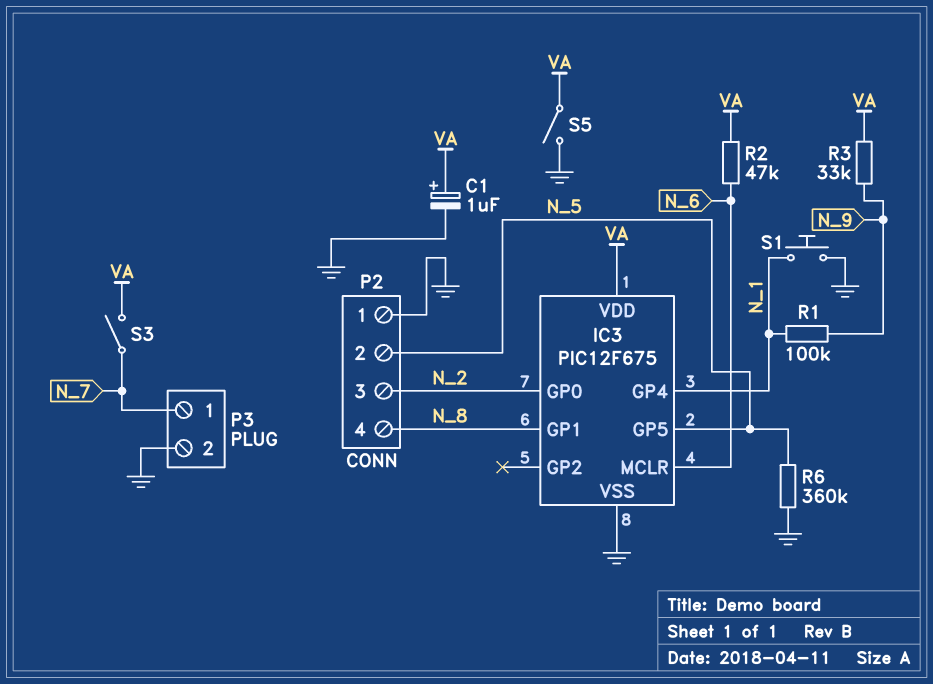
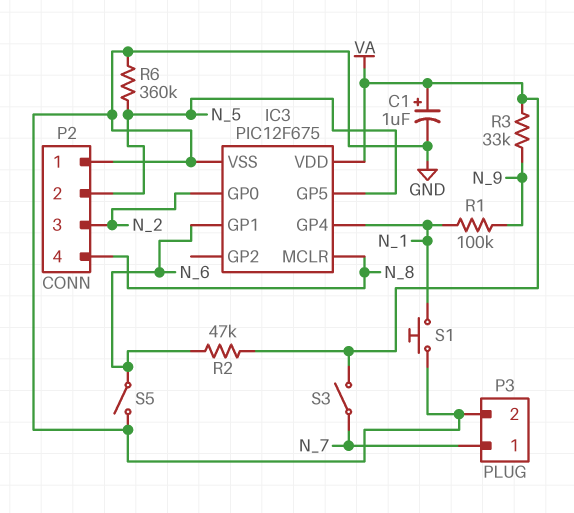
IC3 pin GP1: N_8 -> N_6
IC3 pin MCLR: N_6 -> N_8
S5: switch (GND, VA) -> switch (GND, N_6)

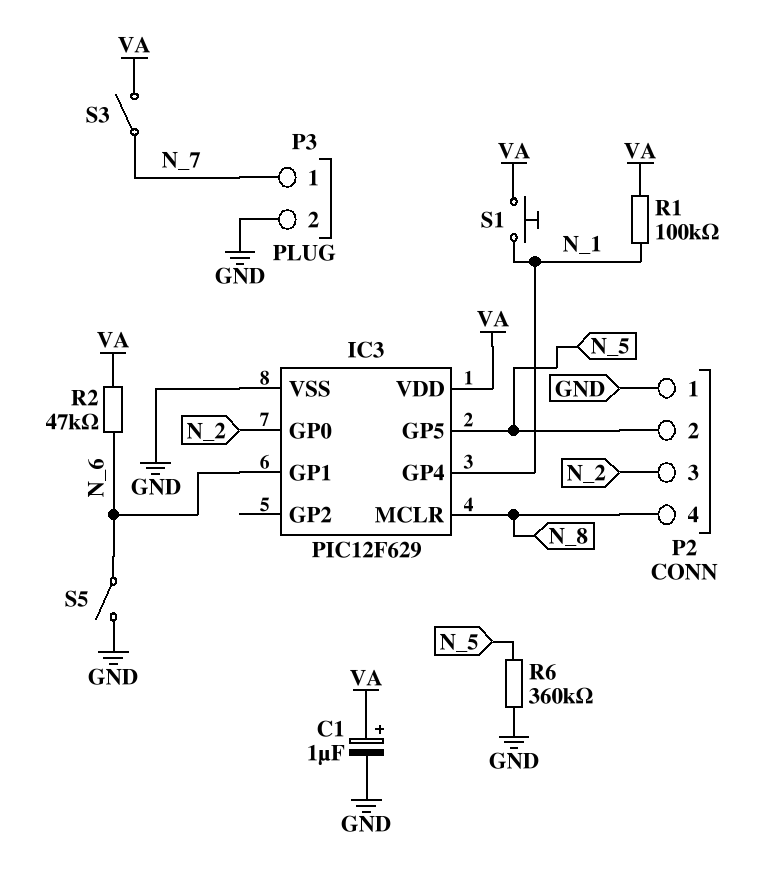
IC3: PIC12F675 -> PIC12F629
R1: 100k (N_1, N_9) -> 100k (N_1, VA)
R3: 33k (N_9, VA) -> none
S1: button (GND, N_1) -> button (N_1, VA)

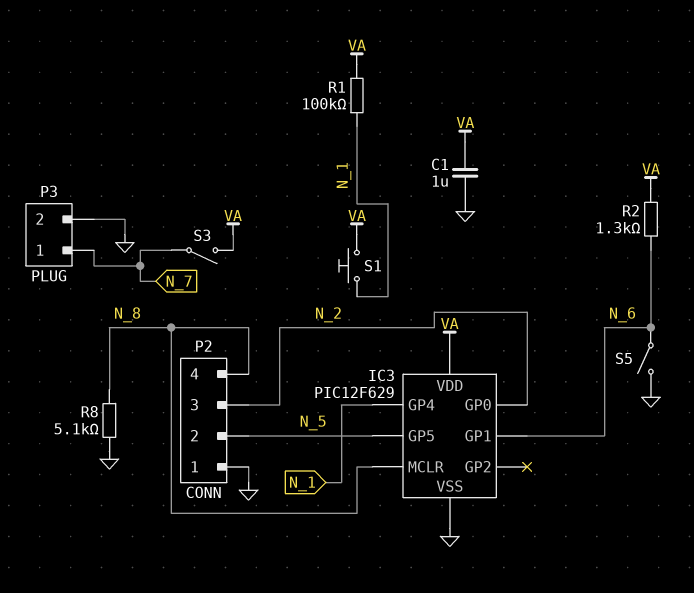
C1: 1uF (plus VA, minus GND) -> 1uF (GND, VA)
R2: 47k (N_6, VA) -> 1.3k (N_6, VA)
R6: 360k (GND, N_5) -> none
R8: none -> 5.1k (GND, N_8)

